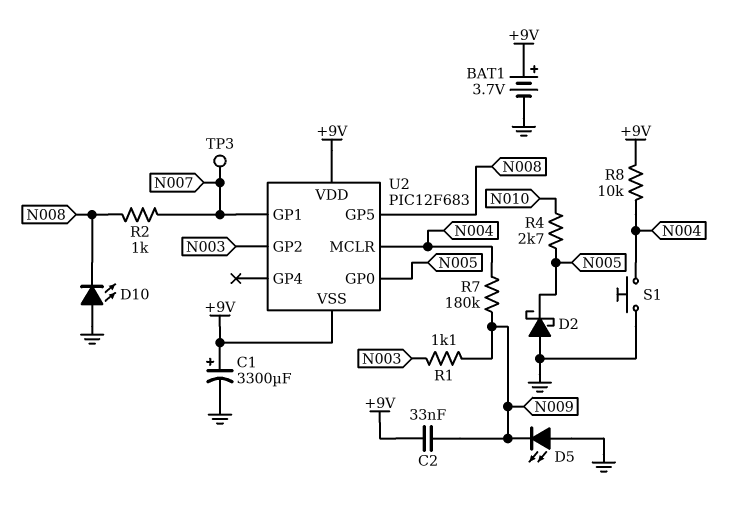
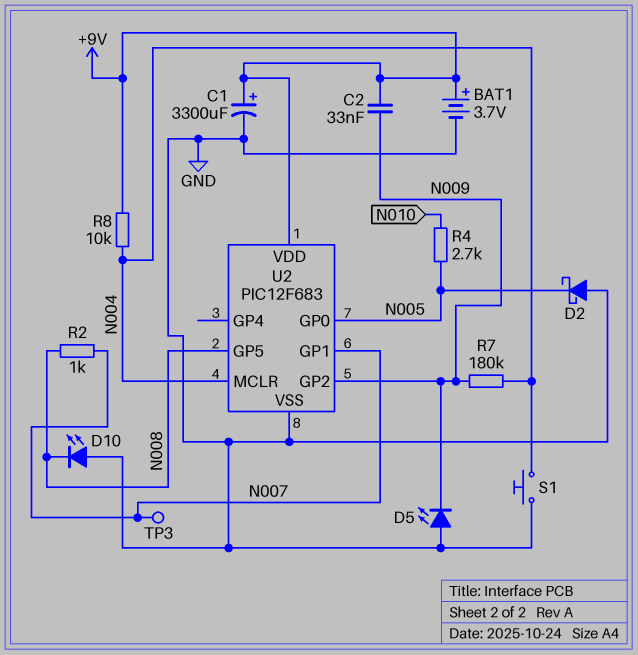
R1: 1.1k (N003, N009) -> none
U2 pin GP2: N003 -> N009
U2 pin VSS: +9V -> GND

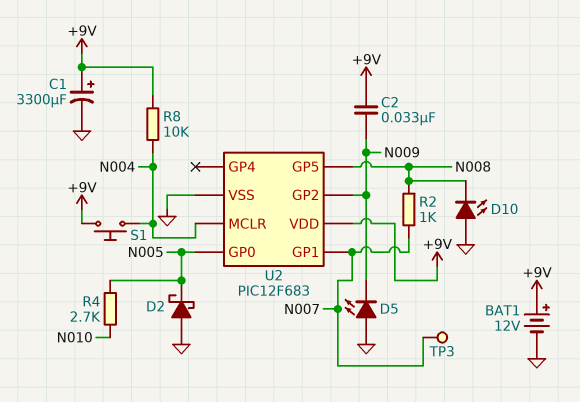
BAT1: 3.7V (plus +9V, minus GND) -> 12V (plus +9V, minus GND)
R7: 180k (N004, N009) -> none
S1: button (GND, N004) -> button (+9V, N004)

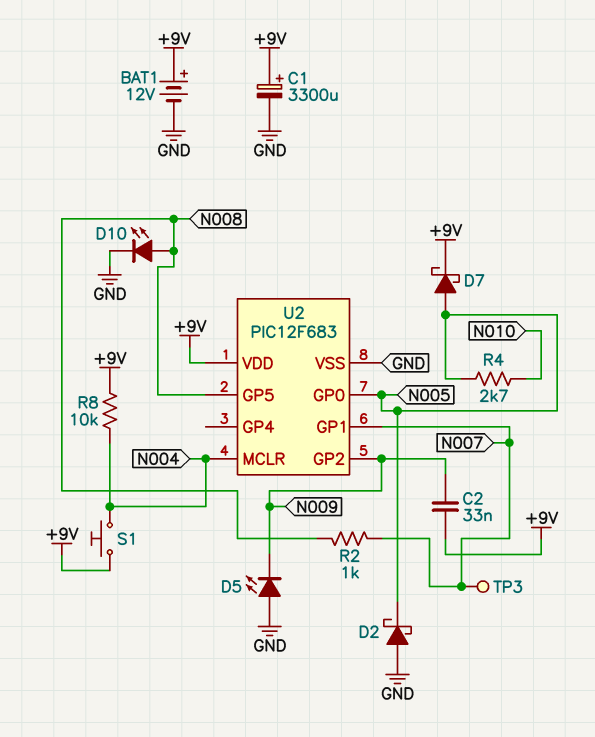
D7: none -> schottky (A N005, K +9V)
D10: LED (A GND, K N008) -> LED (A N008, K GND)

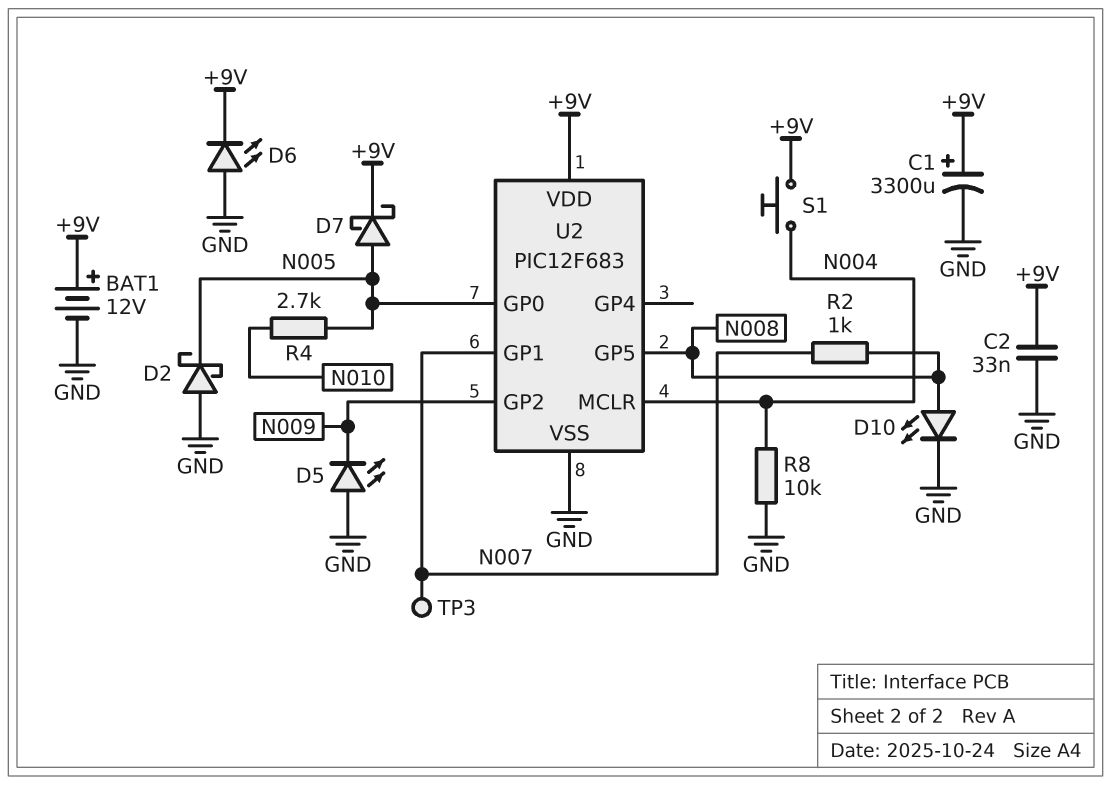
C2: 33nF (+9V, N009) -> 33nF (+9V, GND)
D6: none -> LED (A GND, K +9V)
R8: 10k (+9V, N004) -> 10k (GND, N004)

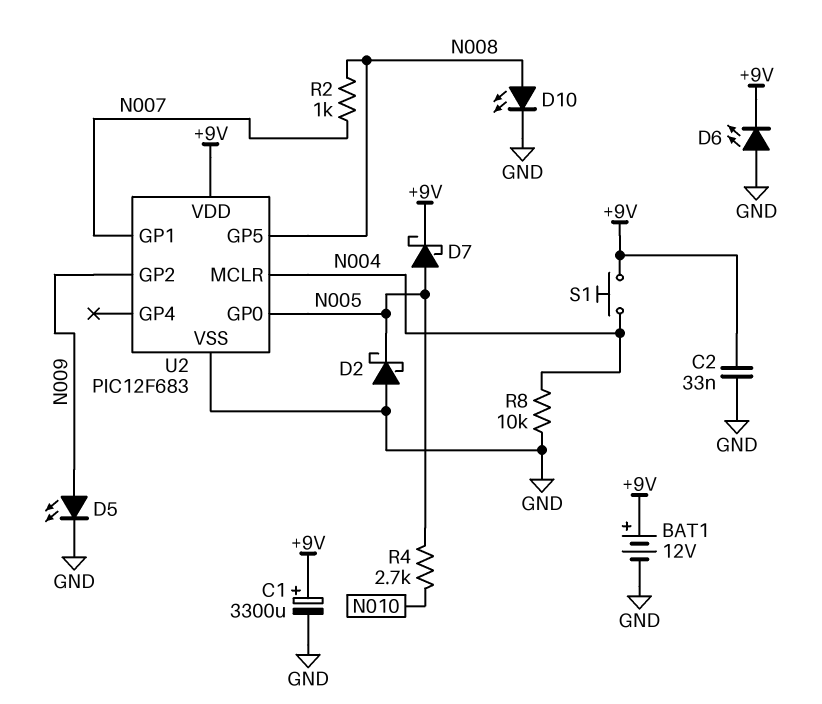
D5: LED (A GND, K N009) -> LED (A N009, K GND)
TP3: test point (N007) -> none

